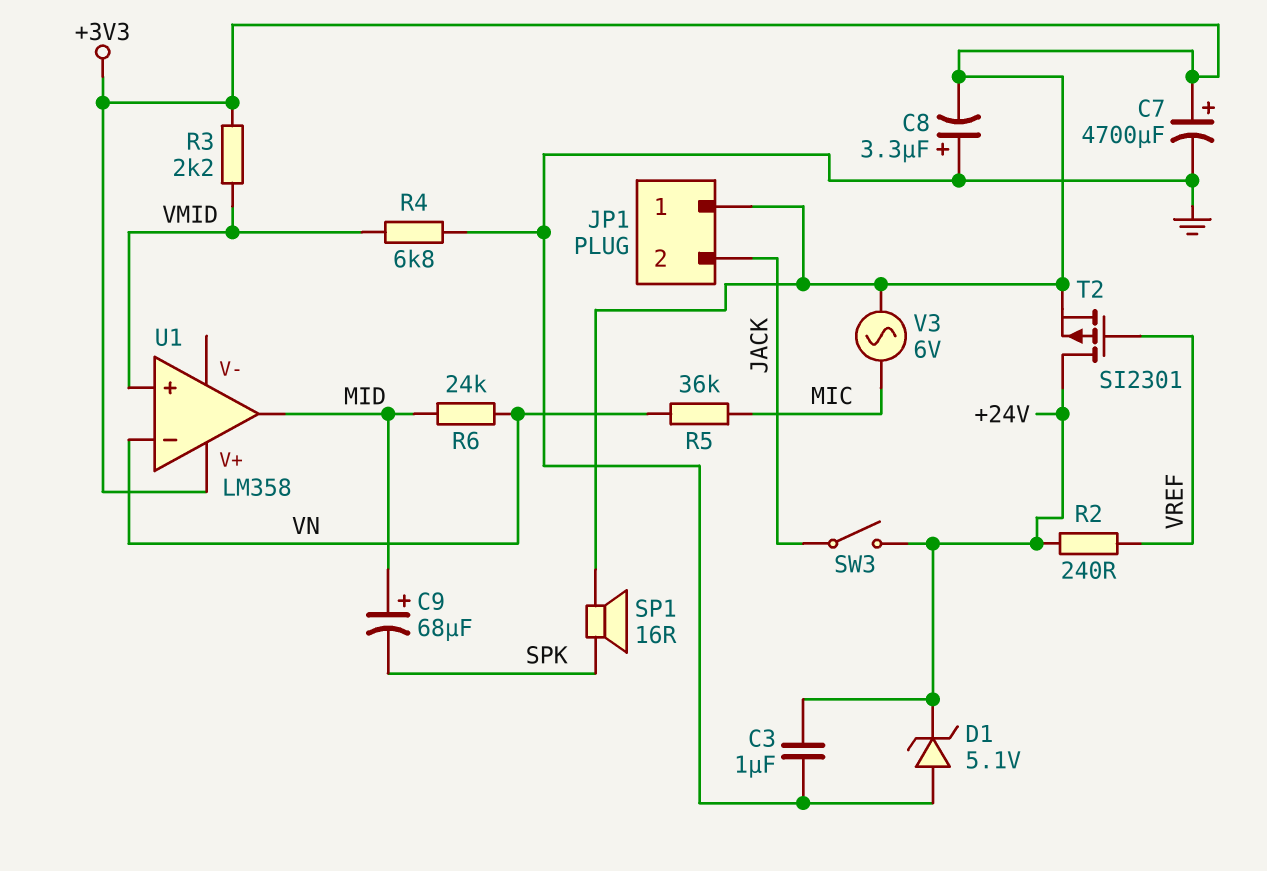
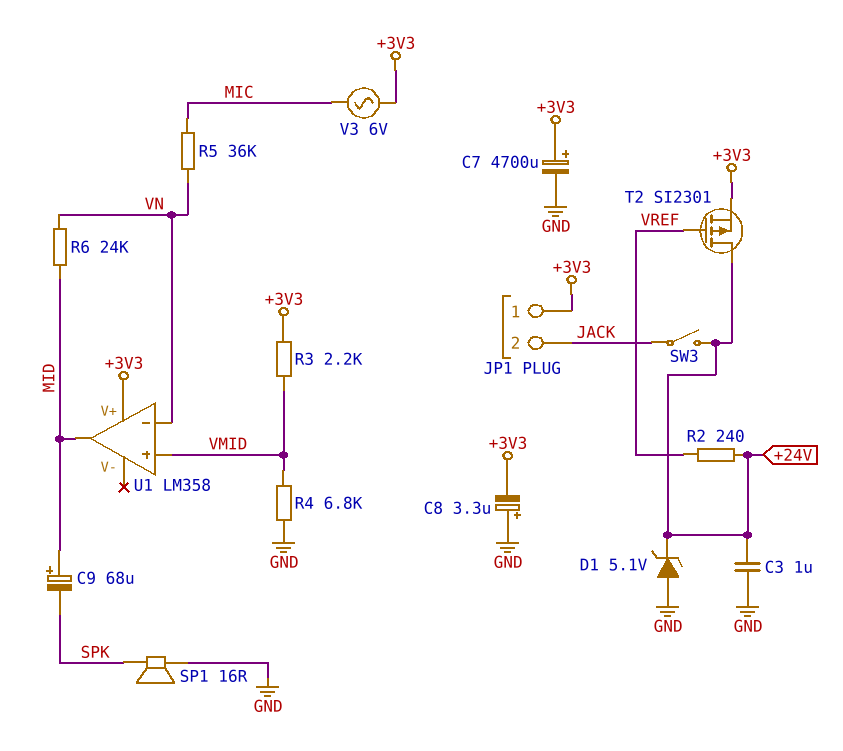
SP1: speaker 16R (+3V3, SPK) -> speaker 16R (GND, SPK)

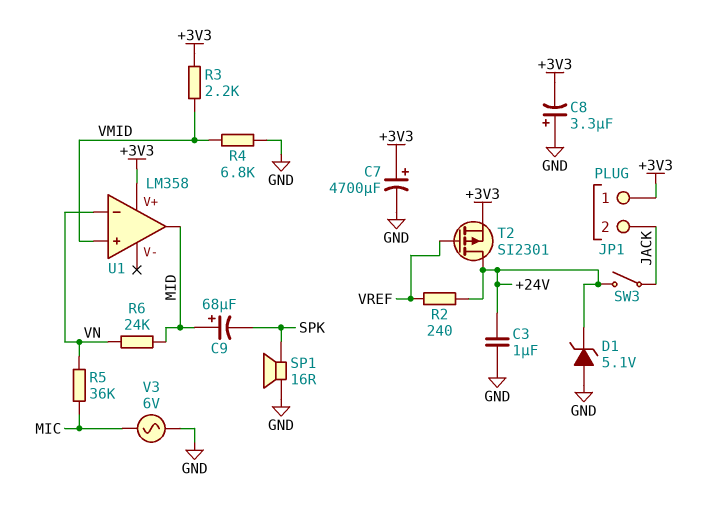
V3: AC 6V (+3V3, MIC) -> AC 6V (GND, MIC)

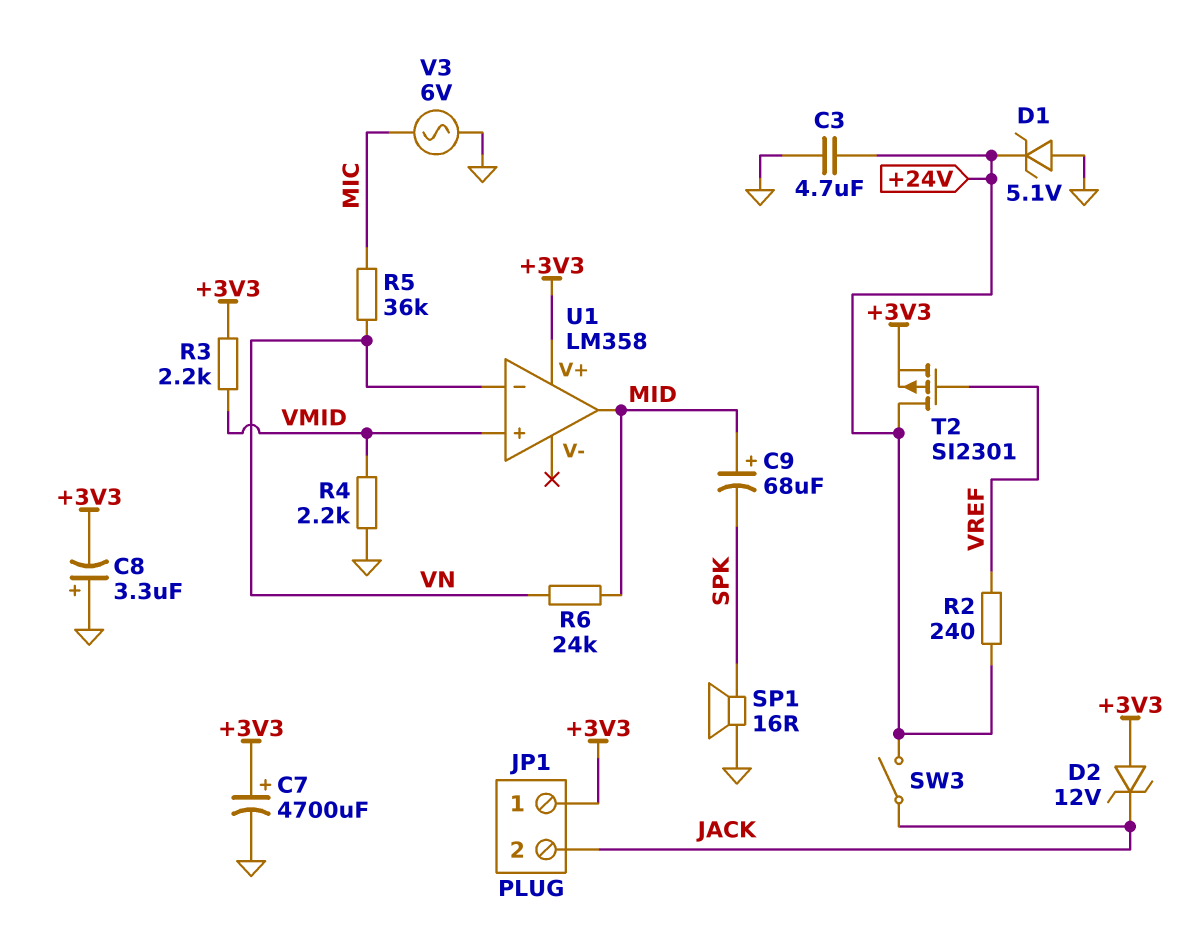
C3: 1uF (+24V, GND) -> 4.7uF (+24V, GND)
D2: none -> zener 12V (A +3V3, K JACK)
R4: 6.8k (GND, VMID) -> 2.2k (GND, VMID)

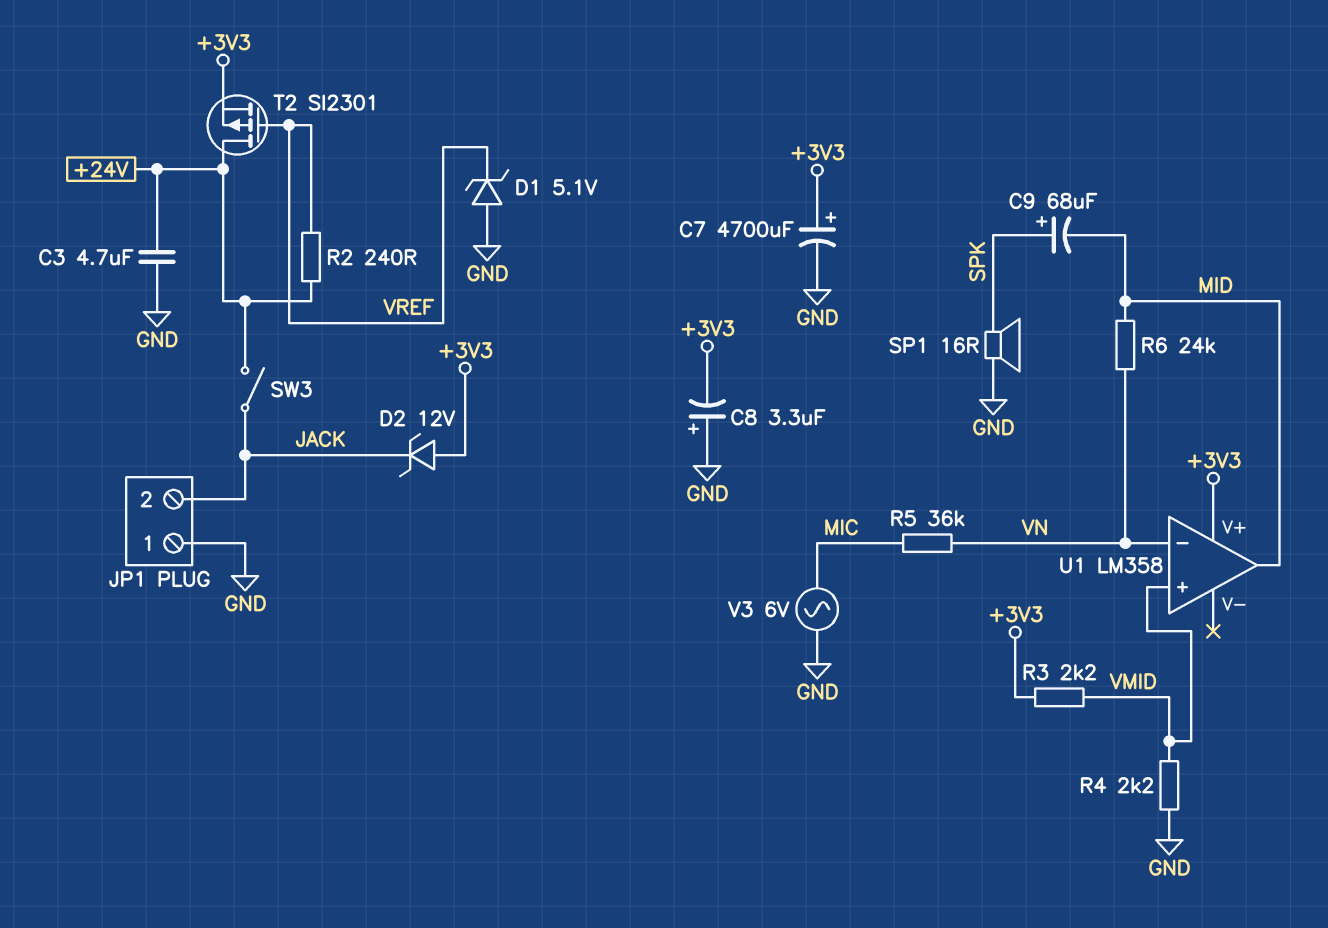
C9: 68uF (plus MID, minus SPK) -> 68uF (plus SPK, minus MID)
D1: zener 5.1V (A GND, K +24V) -> zener 5.1V (A GND, K VREF)
JP1 pin 1: +3V3 -> GND

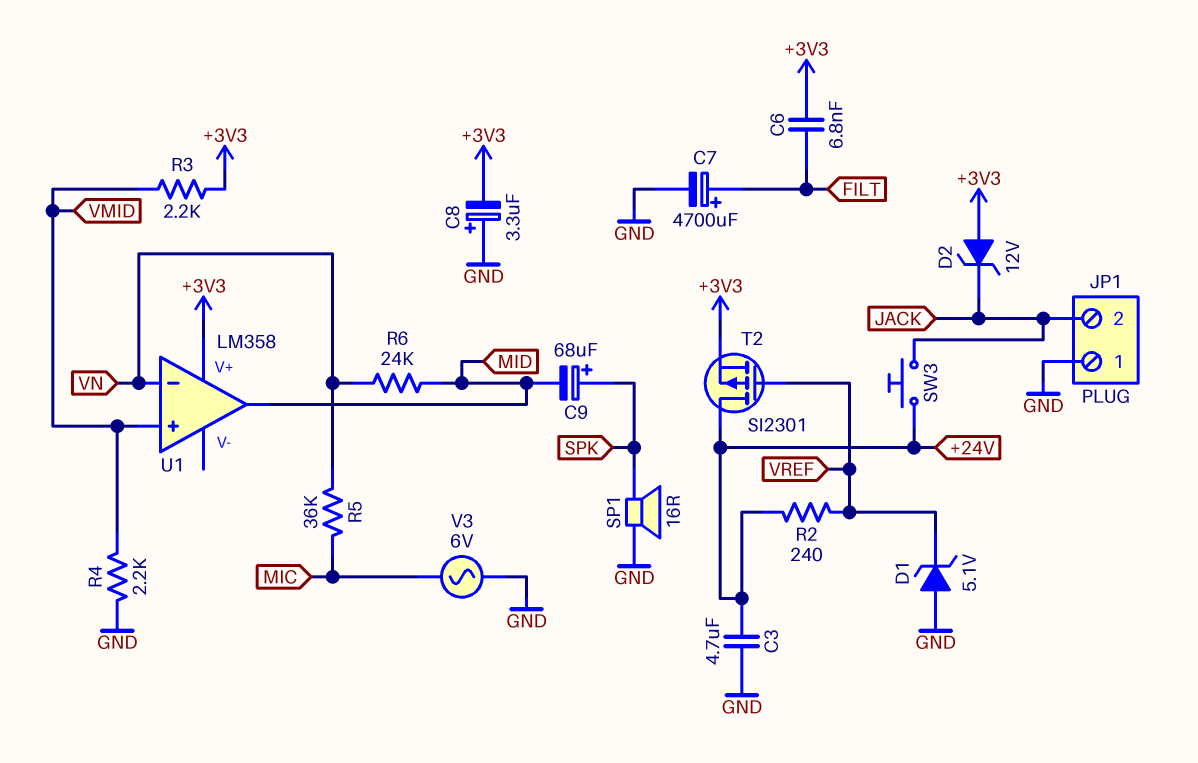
C6: none -> 6.8nF (+3V3, FILT)
C7: 4700uF (plus +3V3, minus GND) -> 4700uF (plus FILT, minus GND)
SW3: switch (+24V, JACK) -> button (+24V, JACK)

